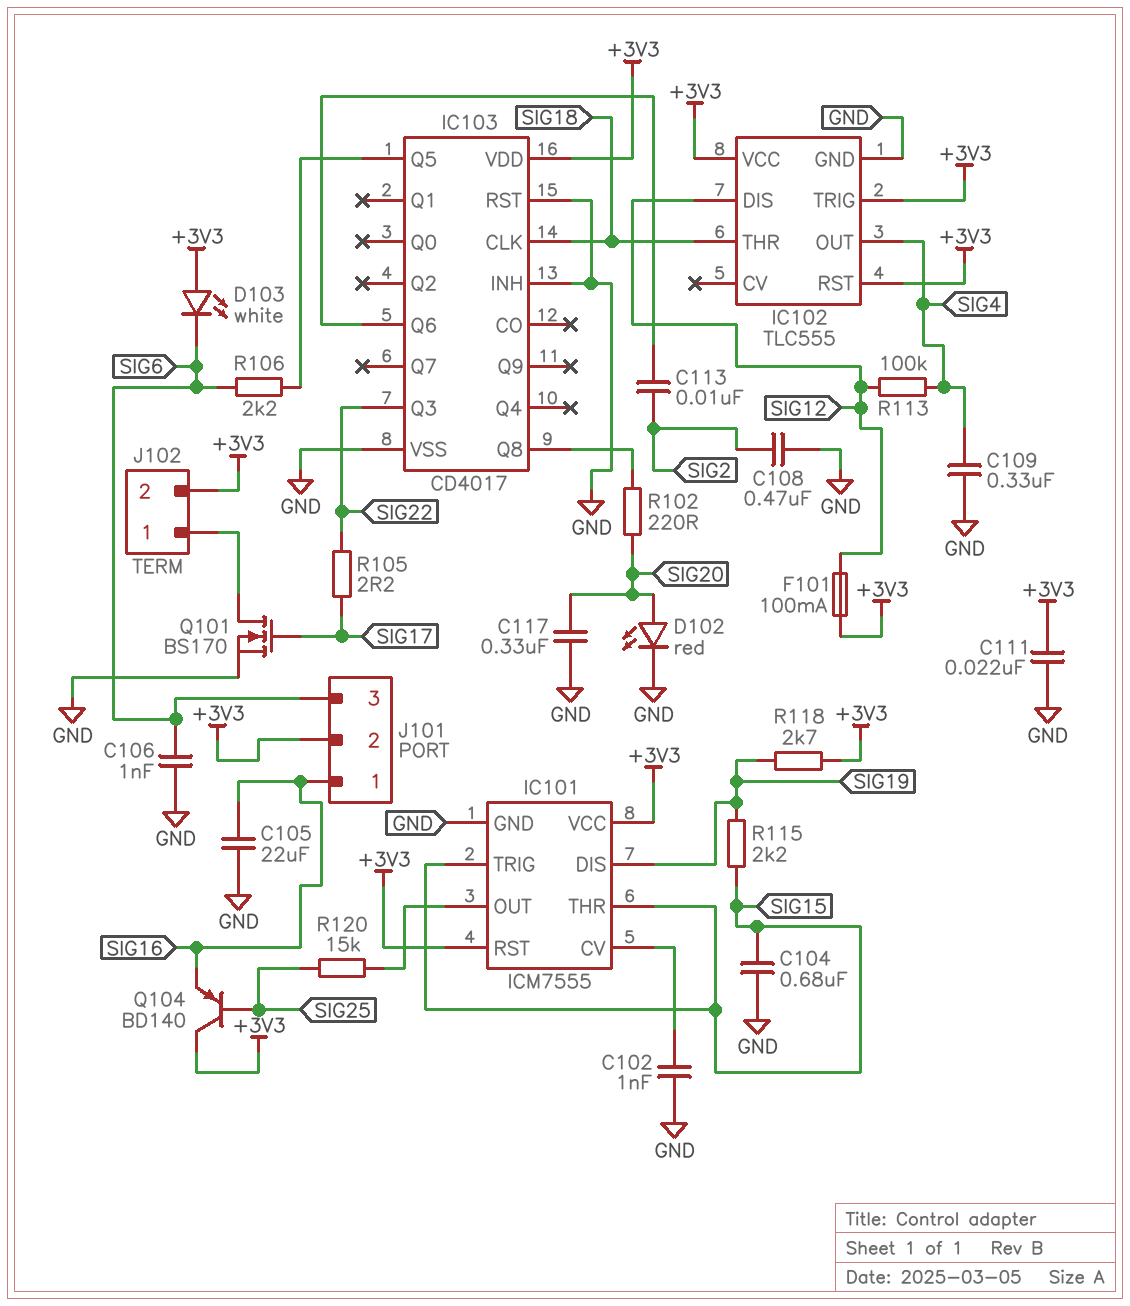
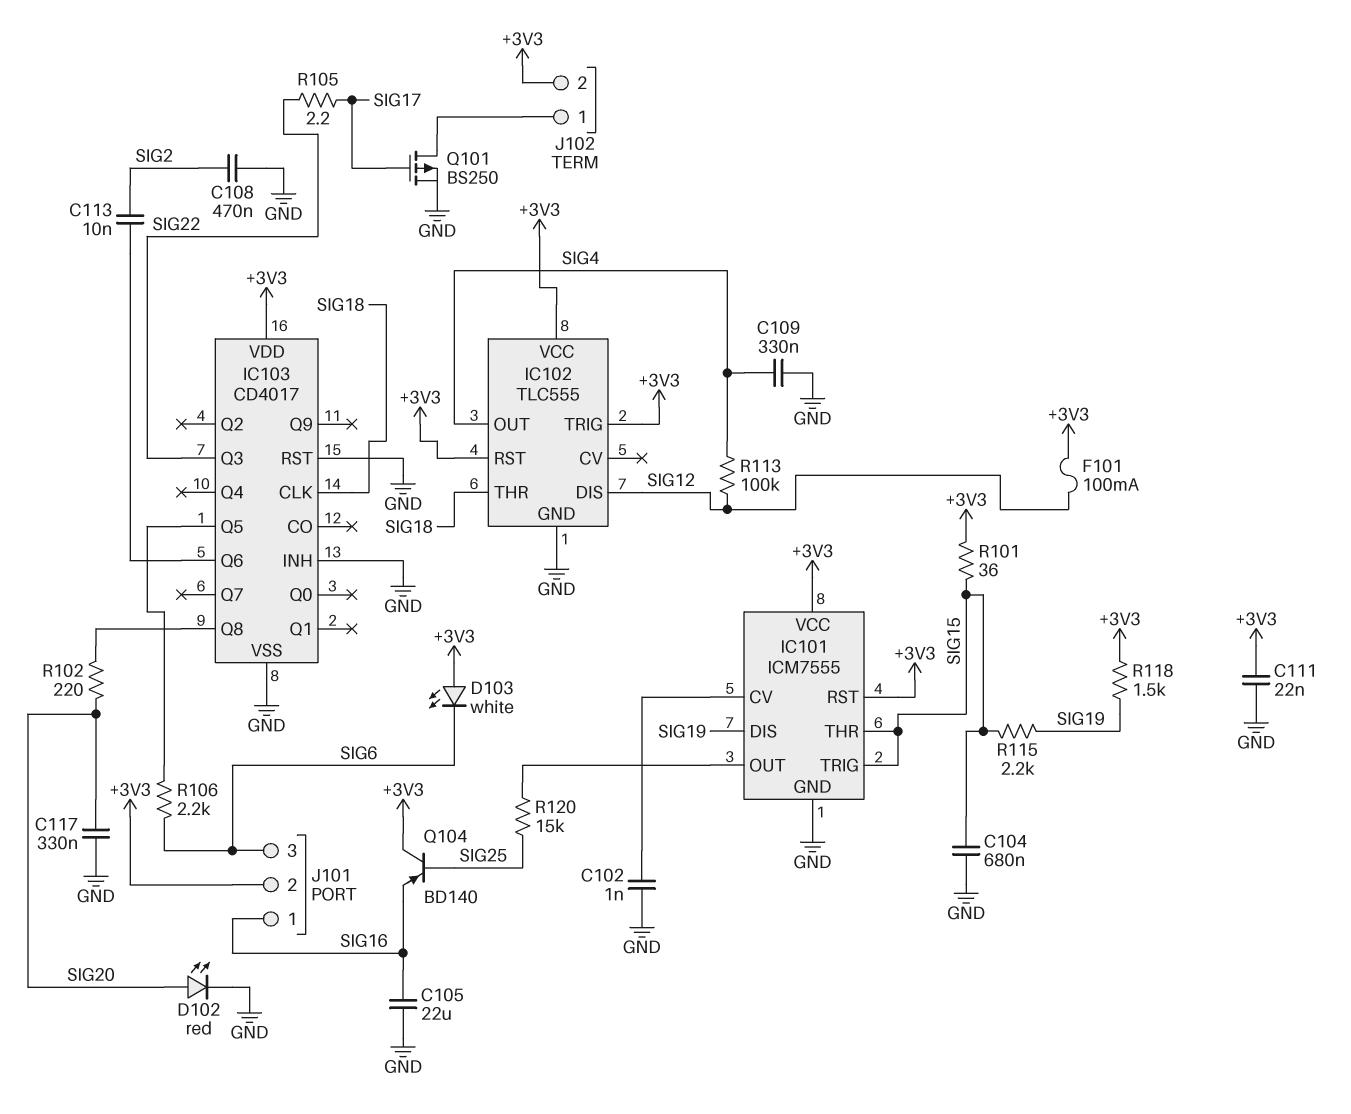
C106: 1nF (GND, SIG6) -> none
Q101: NMOS BS170 (G SIG17, D J102/1, S GND) -> PMOS BS250 (G SIG17, D J102/1, S GND)
R101: none -> 36 (+3V3, SIG15)
R118: 2.7k (+3V3, SIG19) -> 1.5k (+3V3, SIG19)

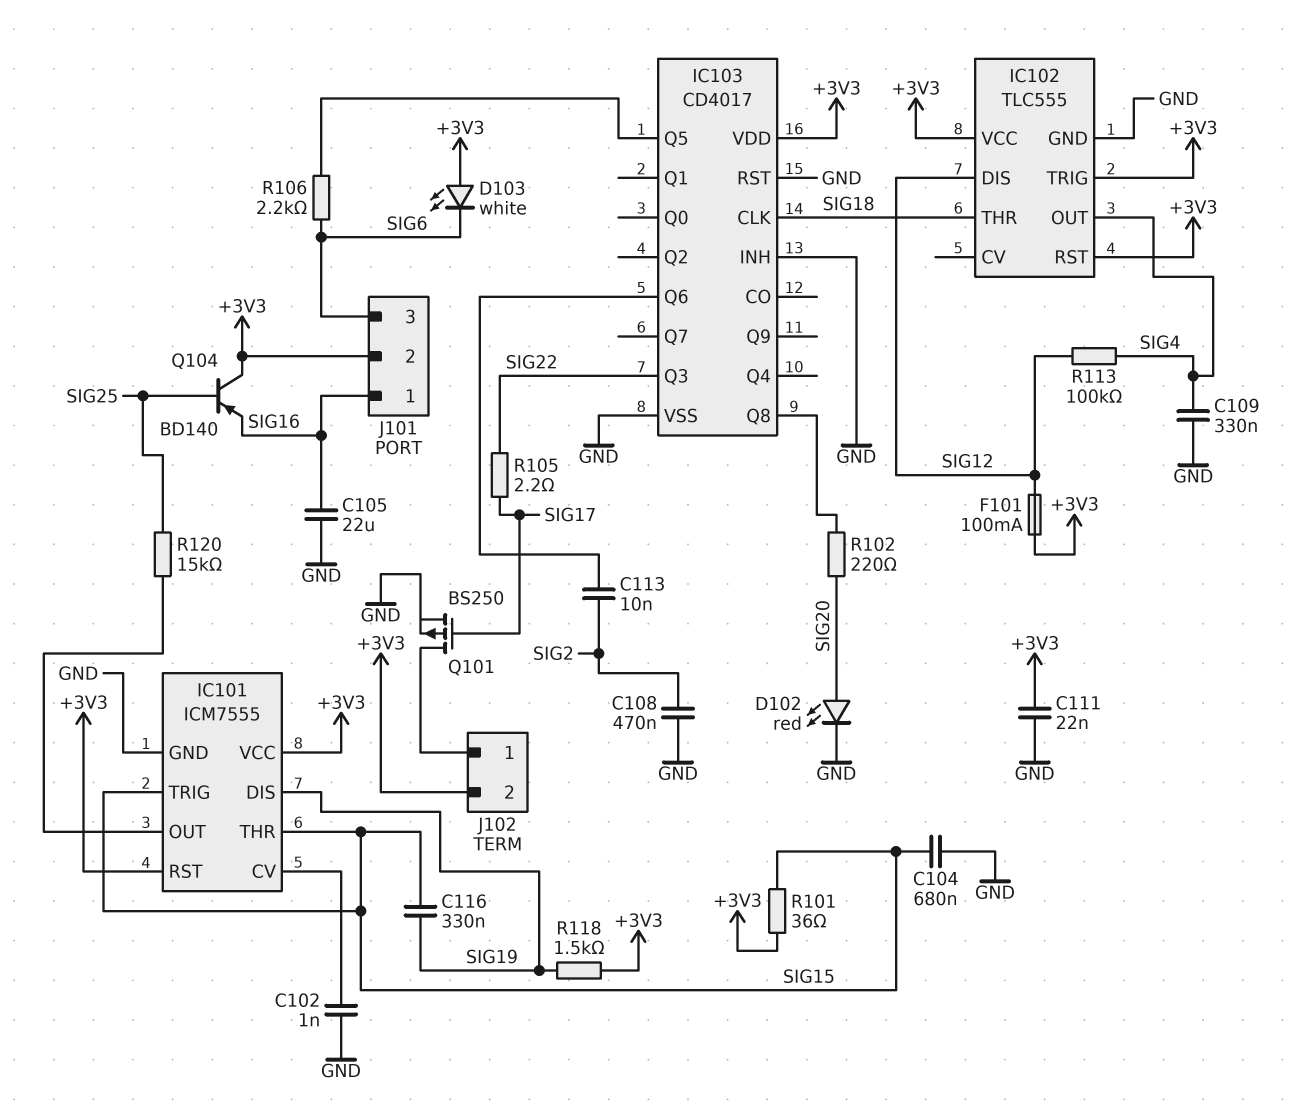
C116: none -> 330nF (SIG15, SIG19)
C117: 330nF (GND, SIG20) -> none
R115: 2.2k (SIG15, SIG19) -> none

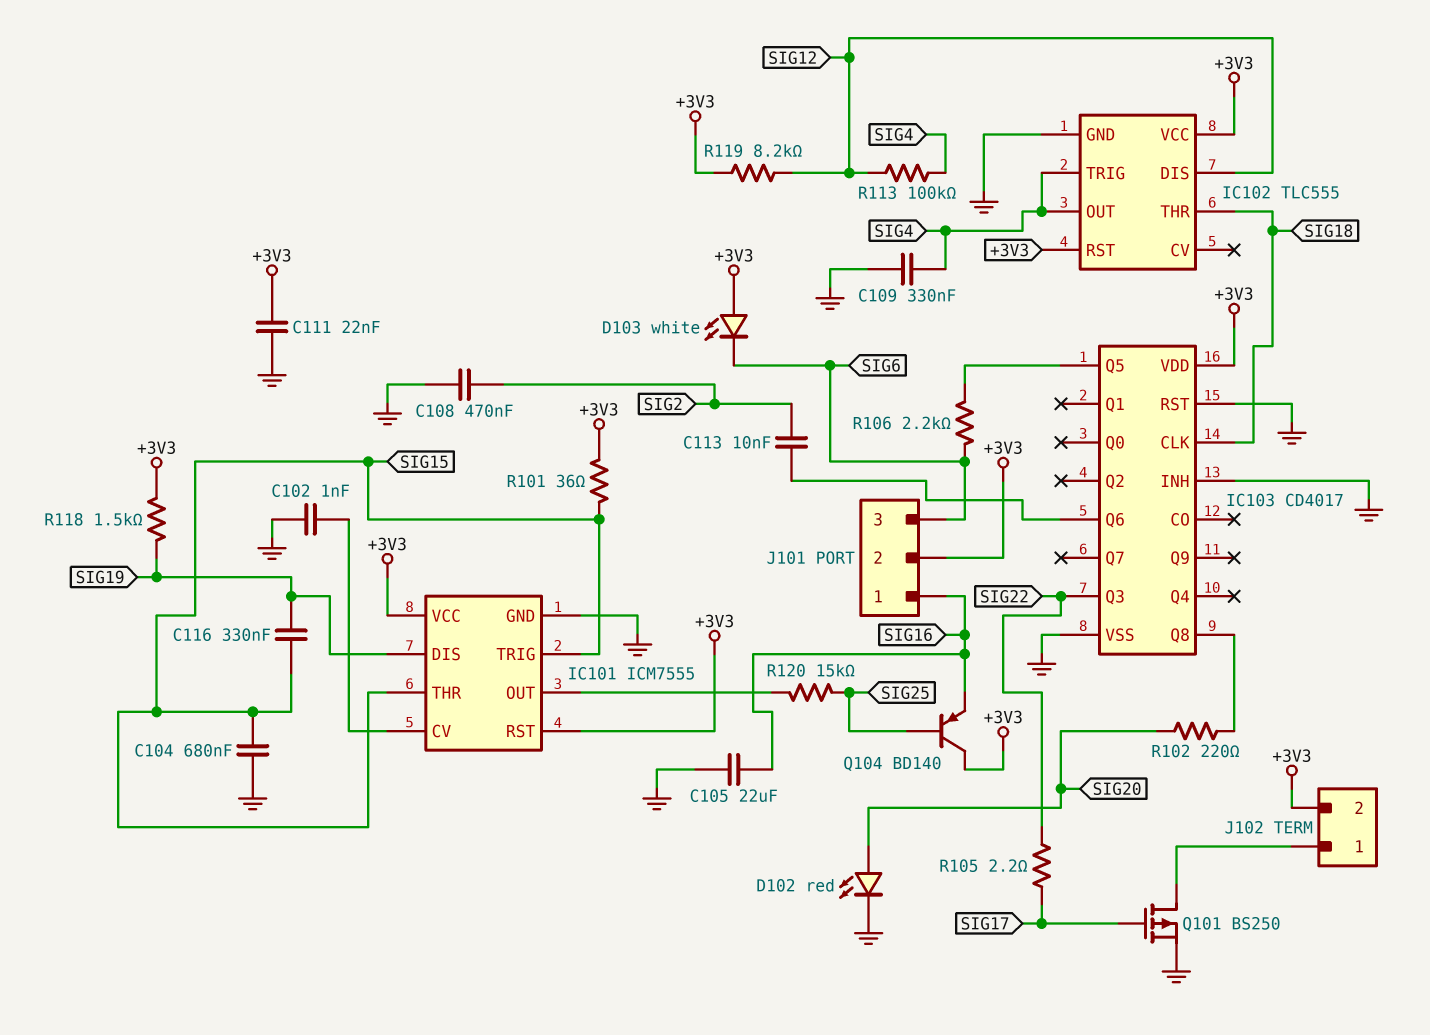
F101: 100mA (+3V3, SIG12) -> none
IC102 pin TRIG: +3V3 -> SIG4
R119: none -> 8.2k (+3V3, SIG12)

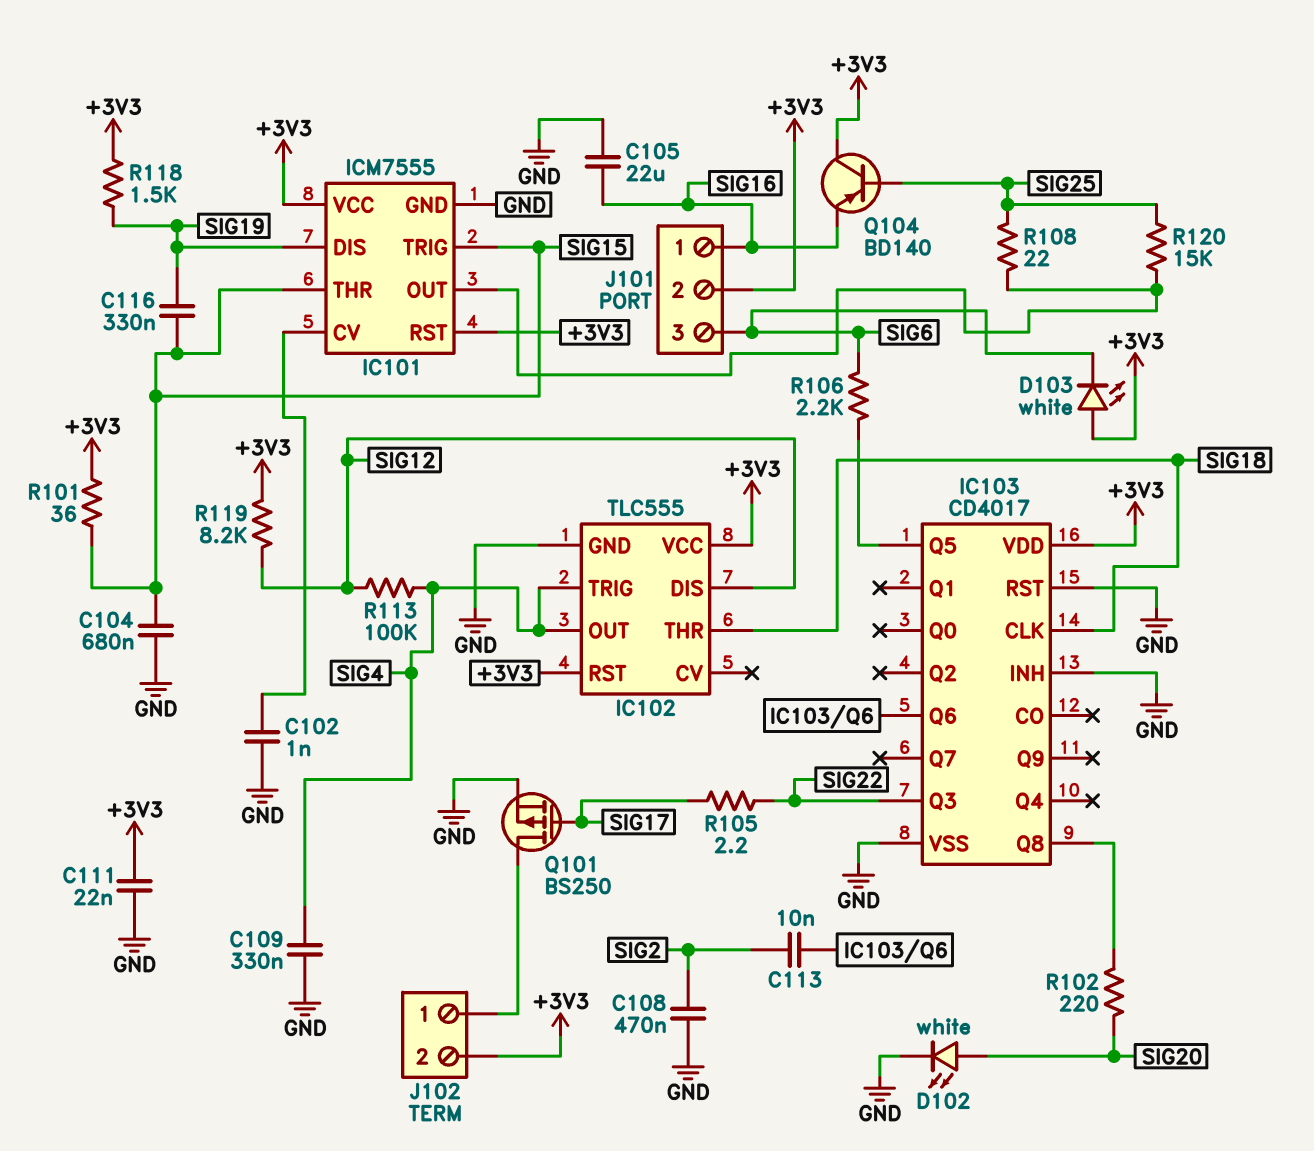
D102: LED red (A SIG20, K GND) -> LED white (A SIG20, K GND)
R108: none -> 22 (IC101/OUT, SIG25)

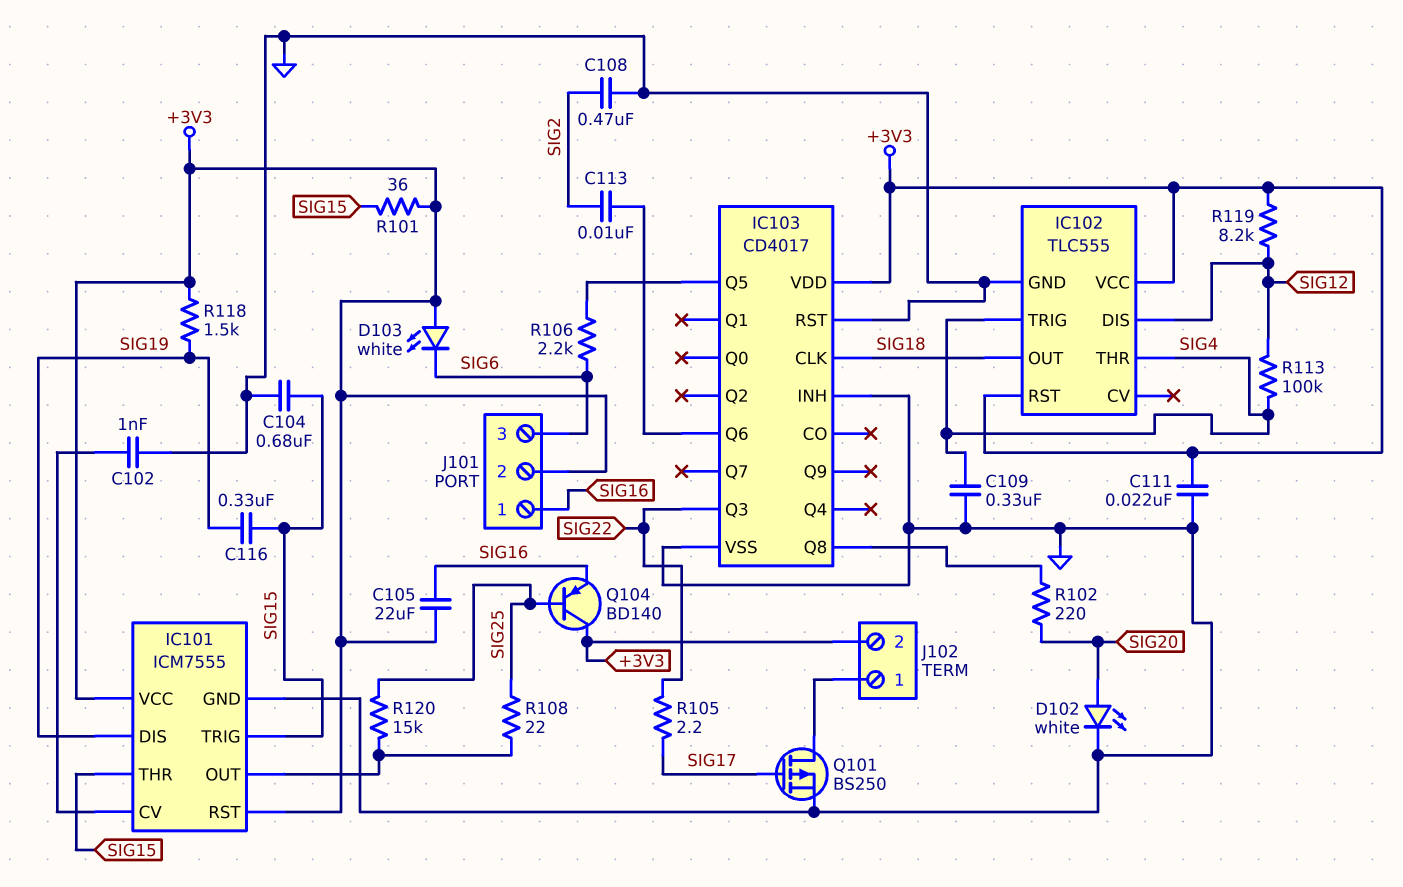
C105: 22uF (GND, SIG16) -> 22uF (+3V3, SIG16)
IC102 pin OUT: SIG4 -> SIG18
IC102 pin THR: SIG18 -> SIG4

